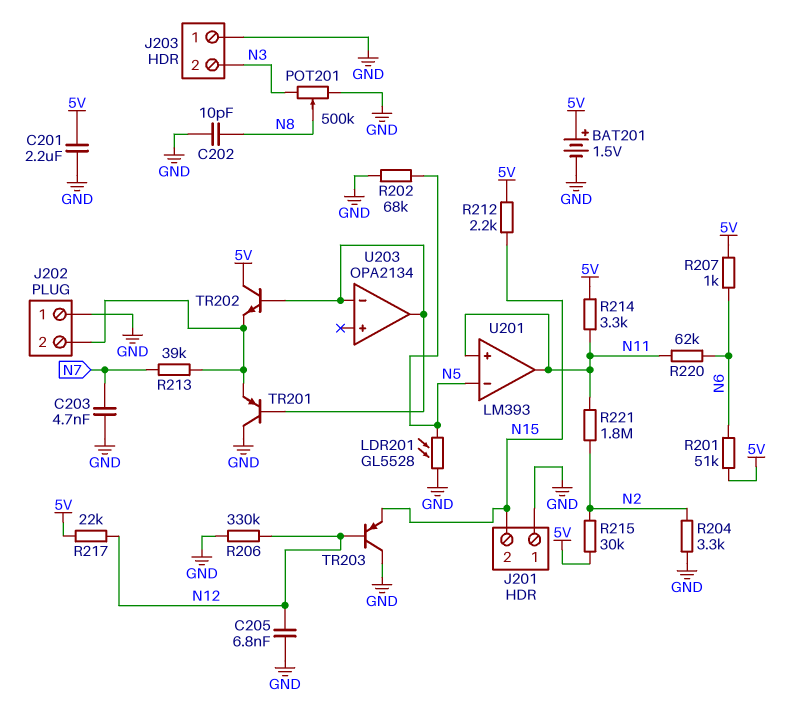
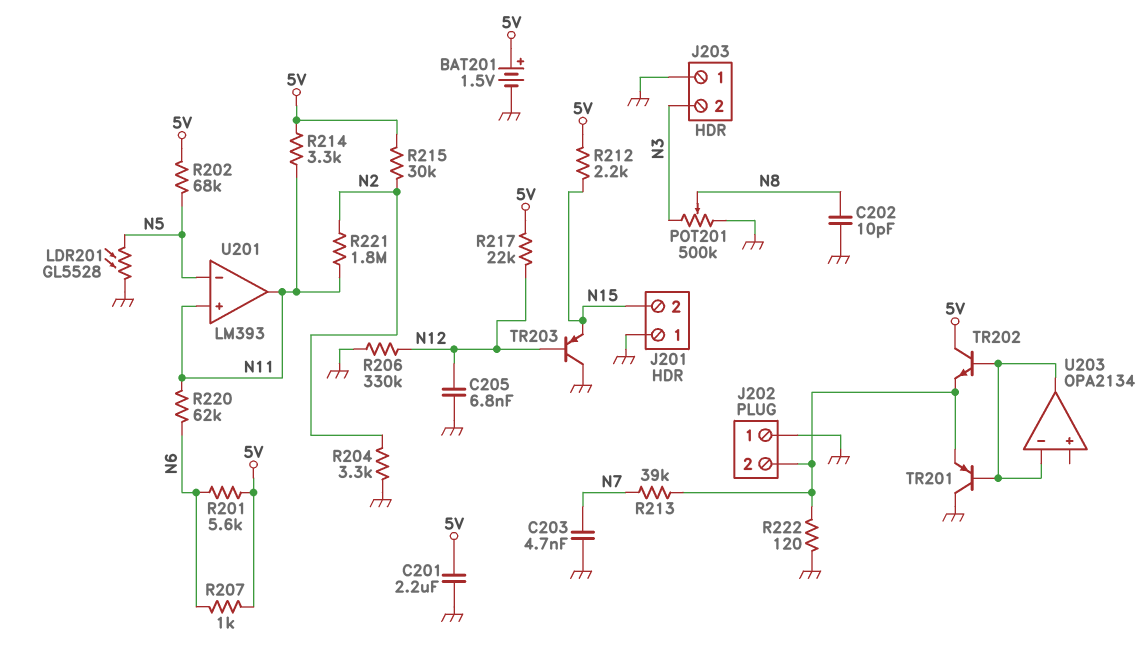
R201: 51k (5V, N6) -> 5.6k (5V, N6)
R202: 68k (GND, N5) -> 68k (5V, N5)
R222: none -> 120 (GND, J202/2)

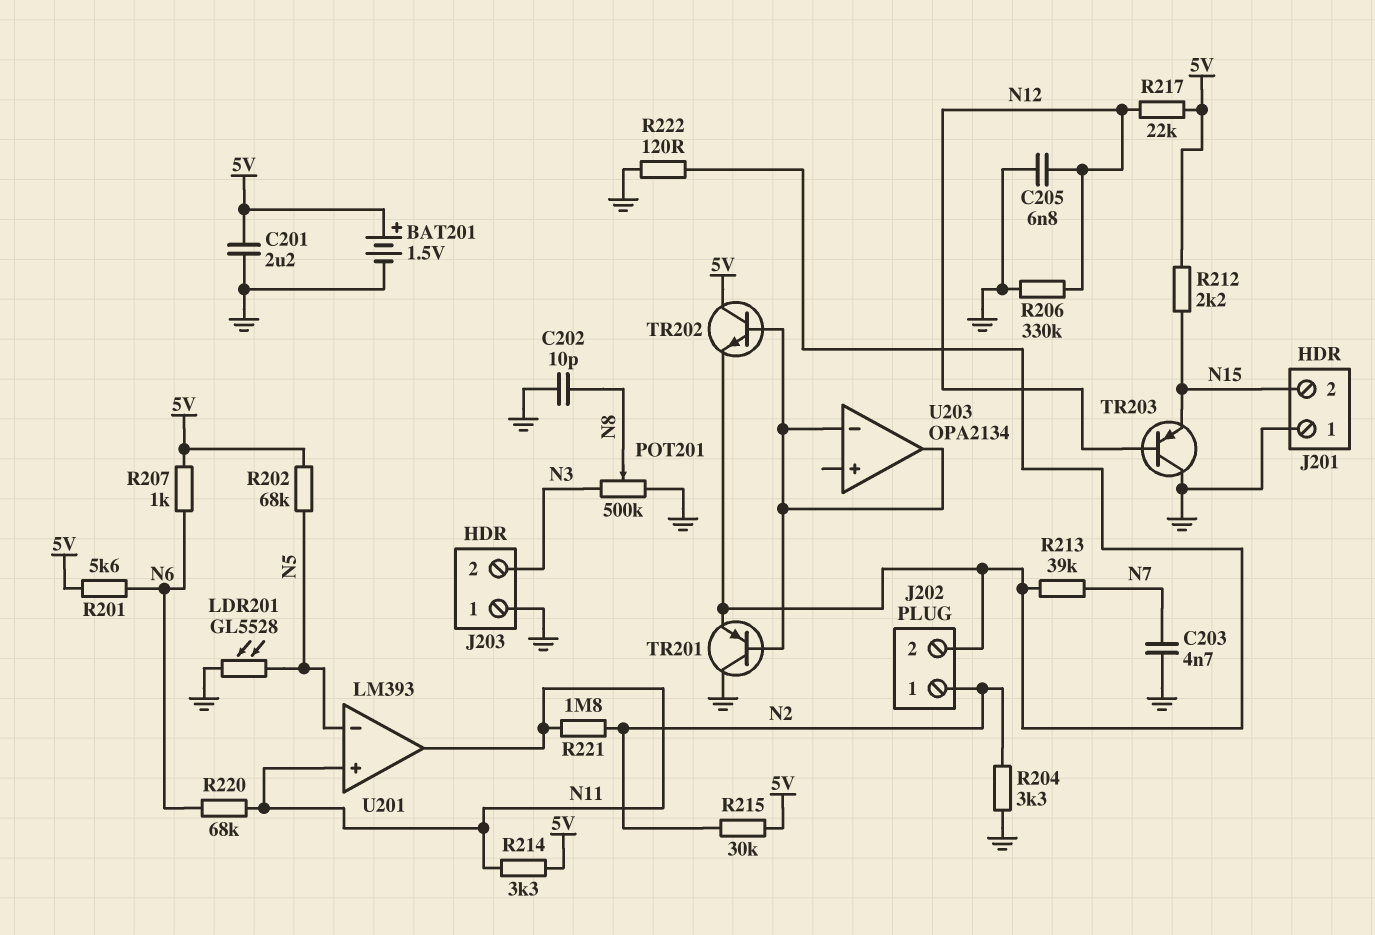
J202 pin 1: GND -> N2
R220: 62k (N6, N11) -> 68k (N6, N11)

